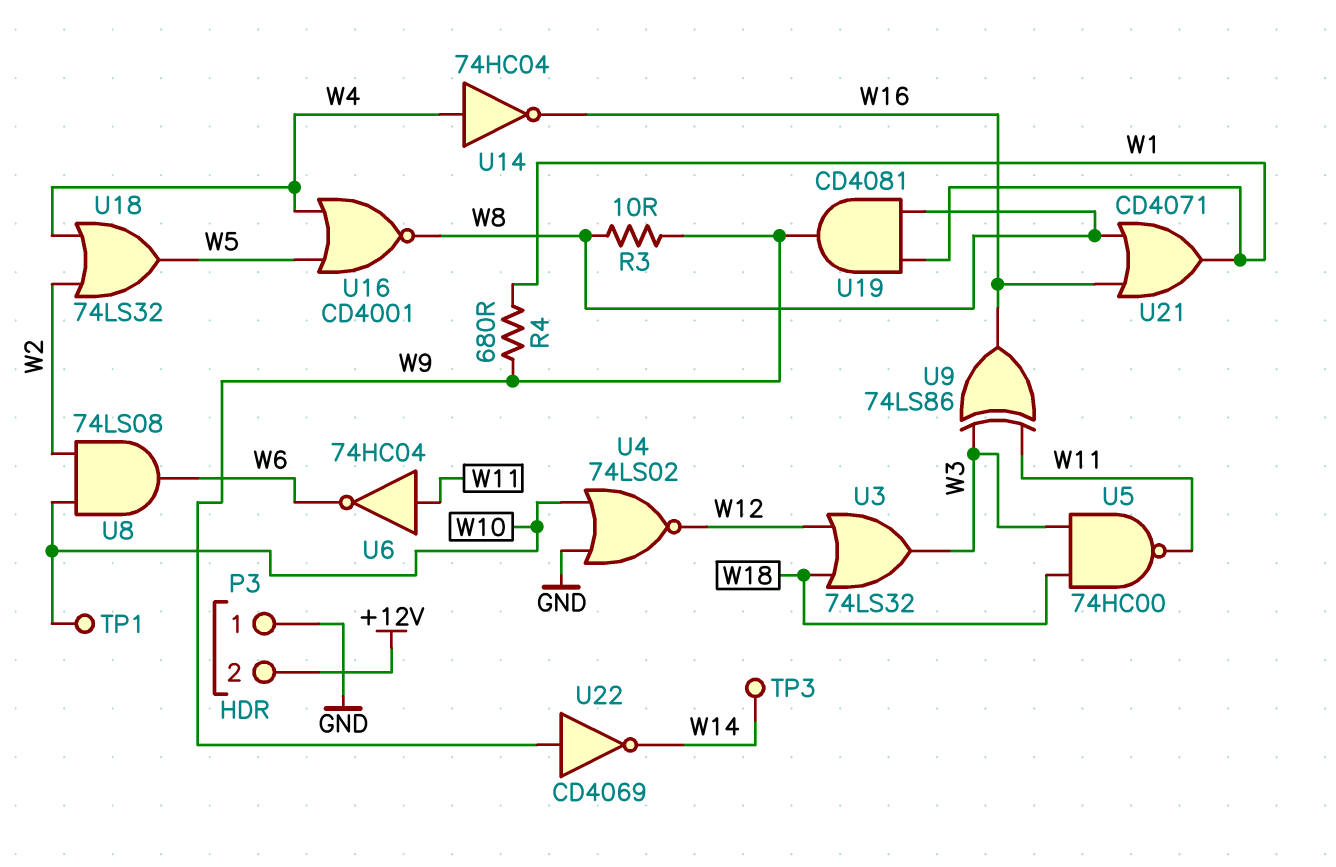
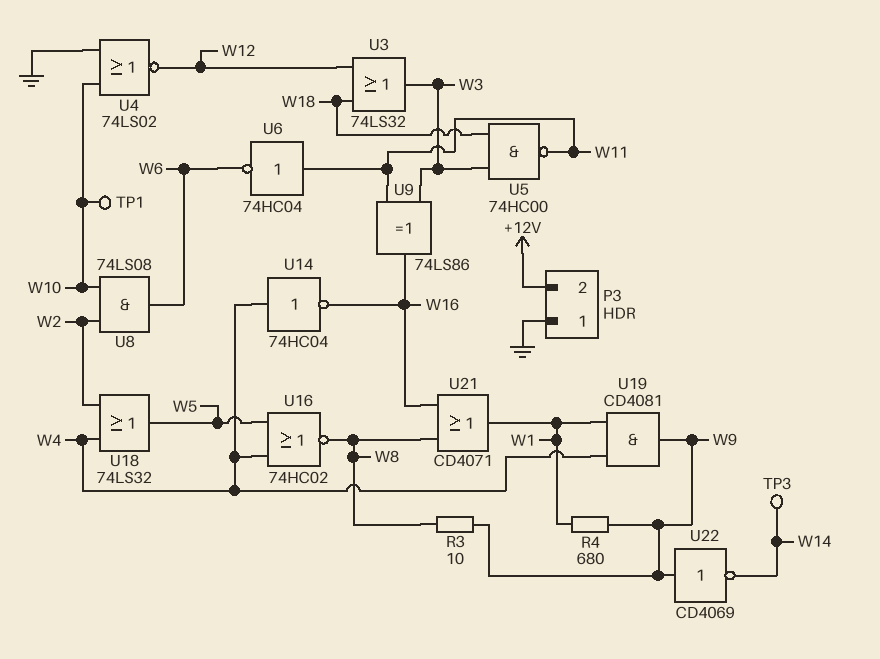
U16: NOR CD4001 (in W4, in W5, out W8) -> NOR 74HC02 (in W4, in W5, out W8)
U19: AND CD4081 (in W1, in W8, out W9) -> AND CD4081 (in W1, in W4, out W9)

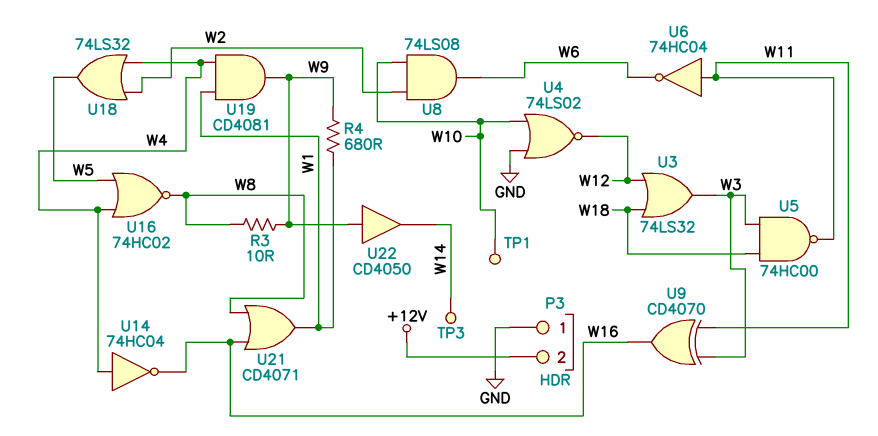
U9: XOR 74LS86 (in W3, in W11, out W16) -> XOR CD4070 (in W3, in W11, out W16)
U22: NOT CD4069 (in W9, out W14) -> buffer CD4050 (in W9, out W14)

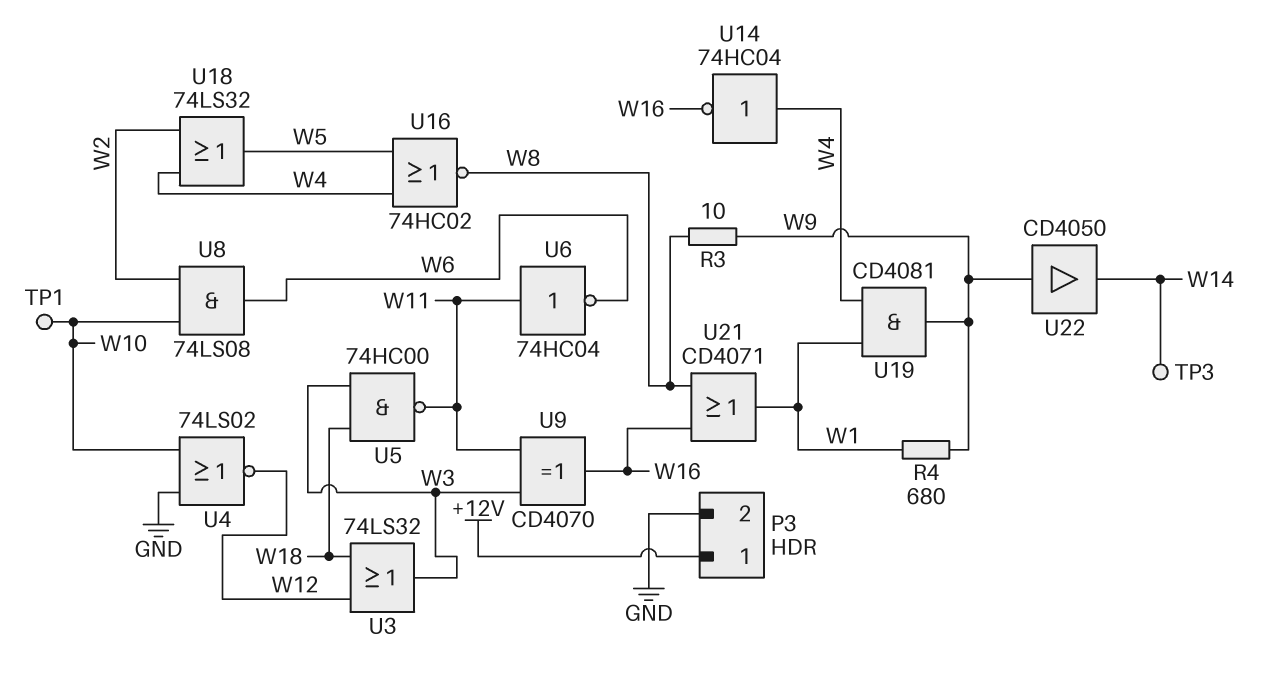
P3 pin 1: GND -> +12V
P3 pin 2: +12V -> GND

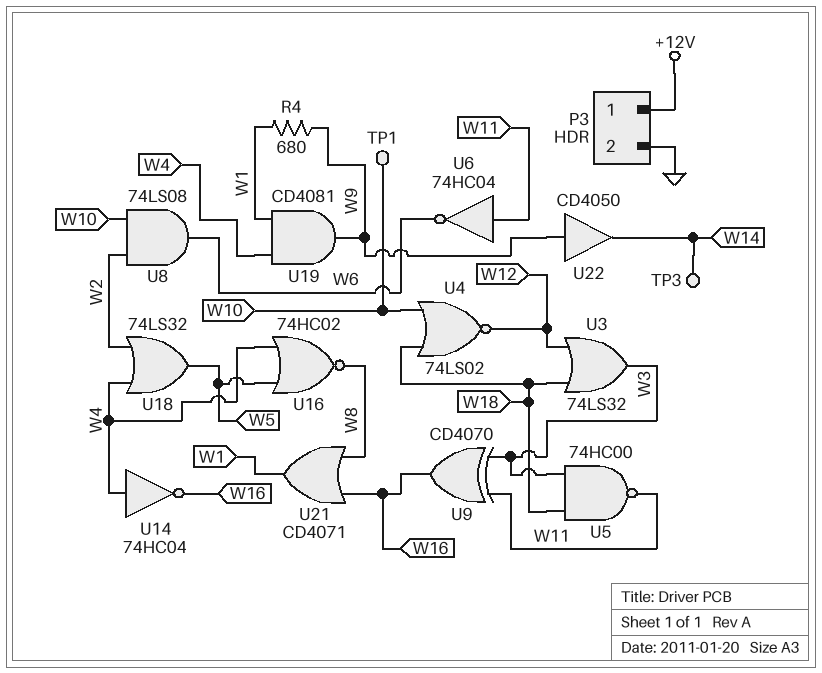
R3: 10 (W8, W9) -> none
U4: NOR 74LS02 (in GND, in W10, out W12) -> NOR 74LS02 (in W10, in W18, out W12)

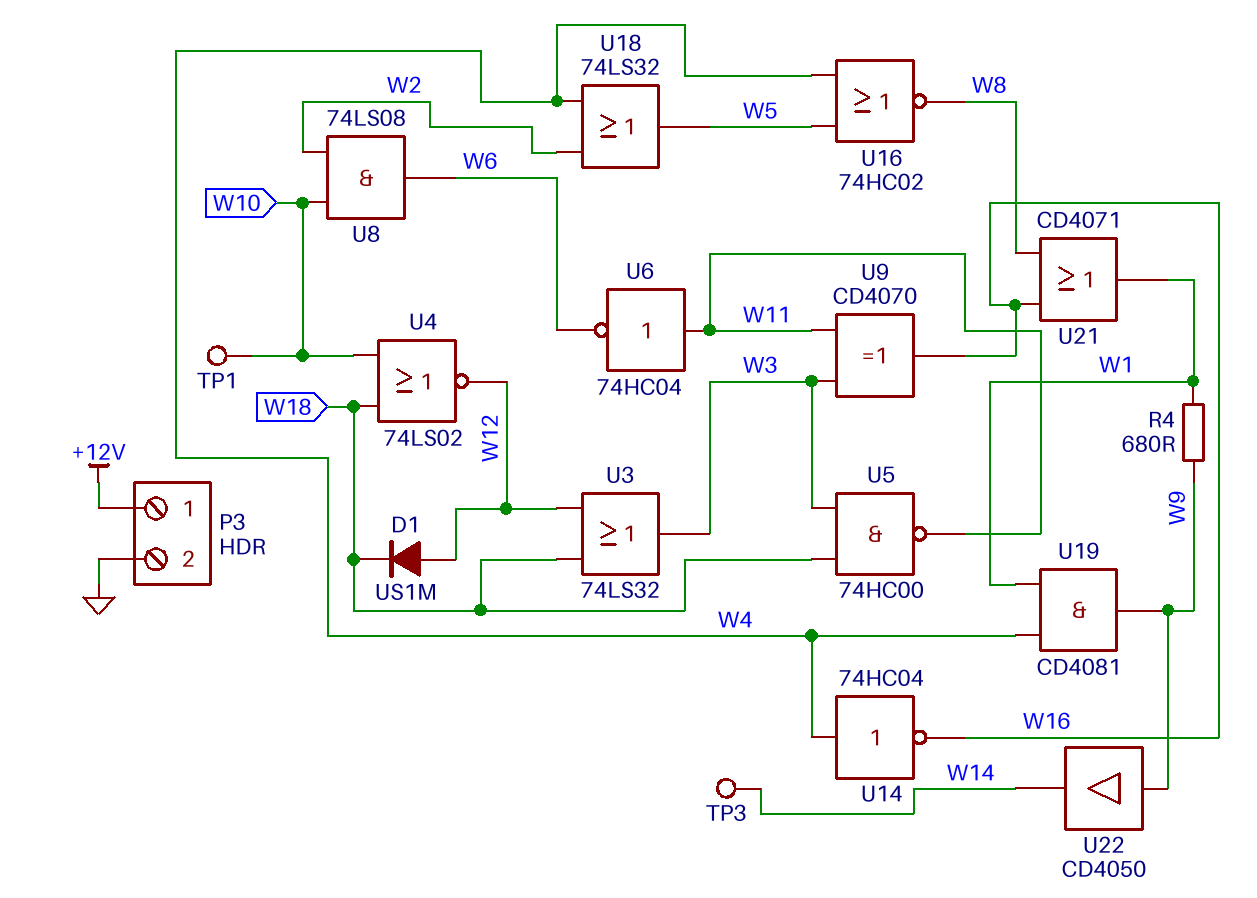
D1: none -> diode US1M (A W12, K W18)

